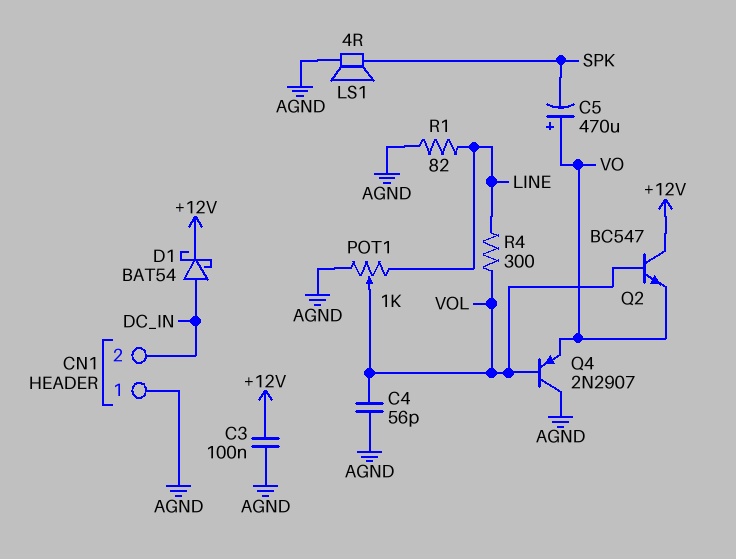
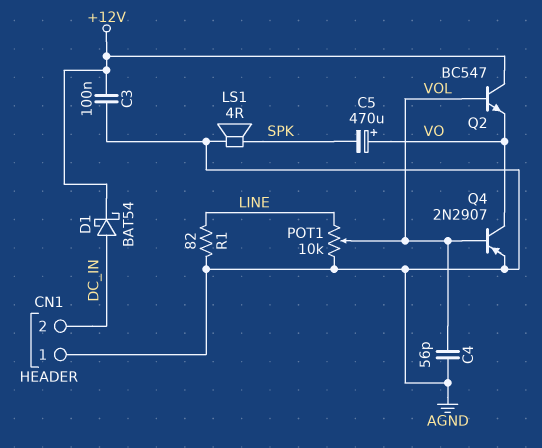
POT1: 1k (AGND, LINE, wiper VOL) -> 10k (AGND, LINE, wiper VOL)
Q4: PNP 2N2907 (B VOL, C AGND, E VO) -> PNP 2N2907 (B VOL, C VO, E AGND)
R4: 300 (LINE, VOL) -> none

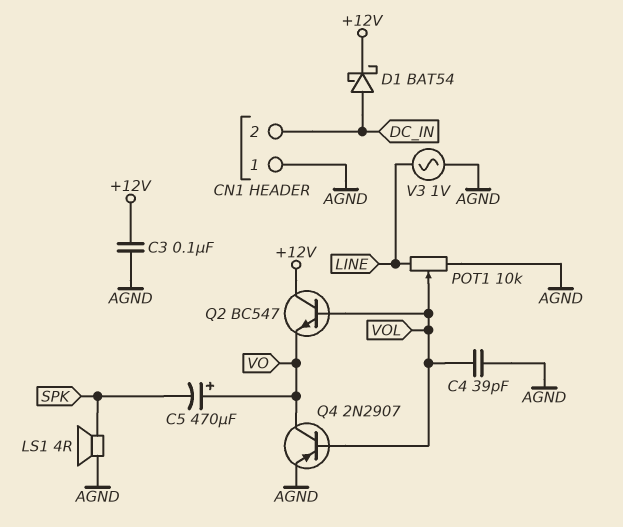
C4: 56pF (AGND, VOL) -> 39pF (AGND, VOL)
R1: 82 (AGND, LINE) -> none
V3: none -> AC 1V (AGND, LINE)

